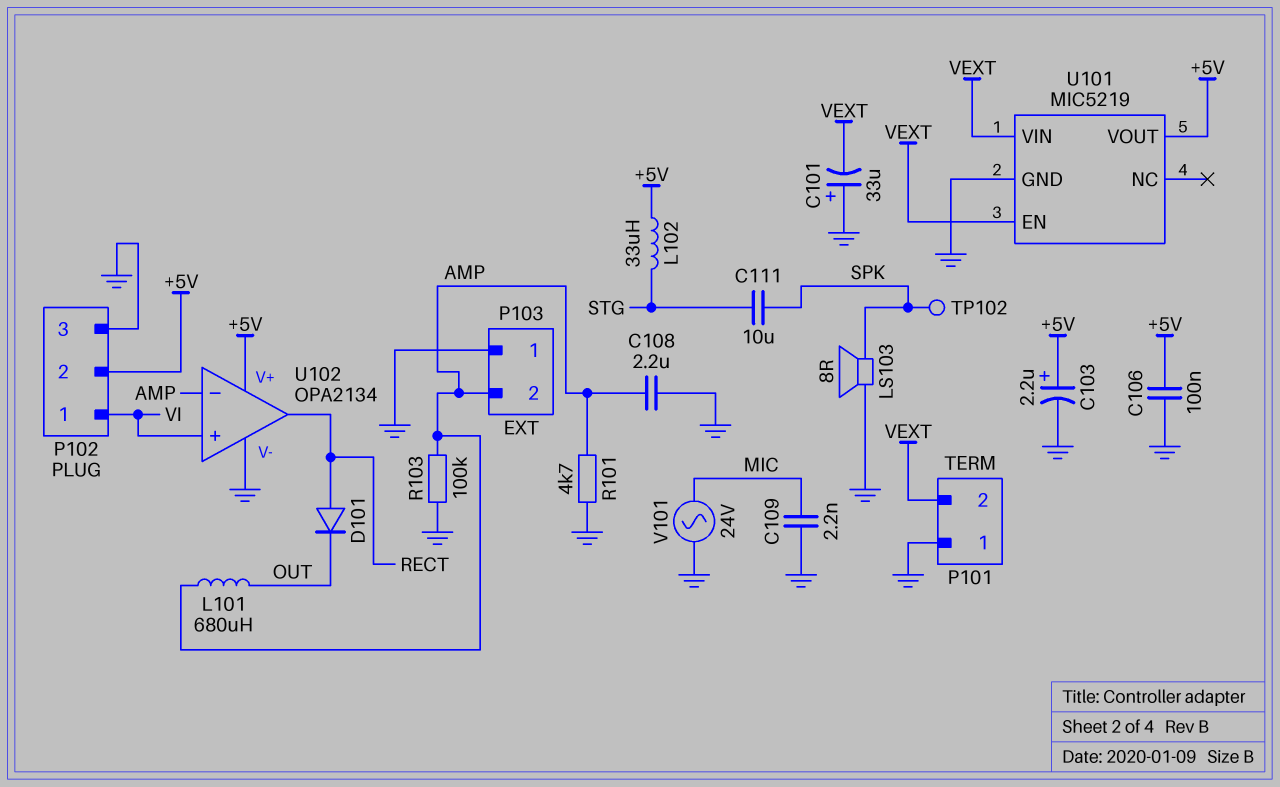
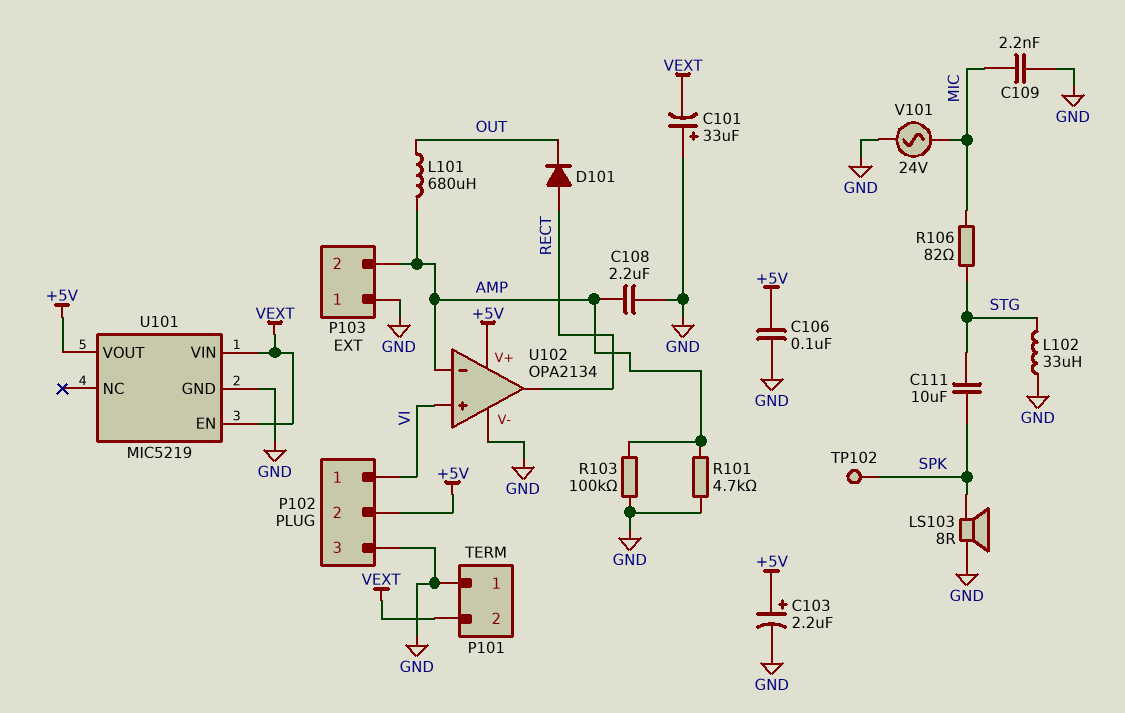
L102: 33uH (+5V, STG) -> 33uH (GND, STG)
R106: none -> 82 (MIC, STG)

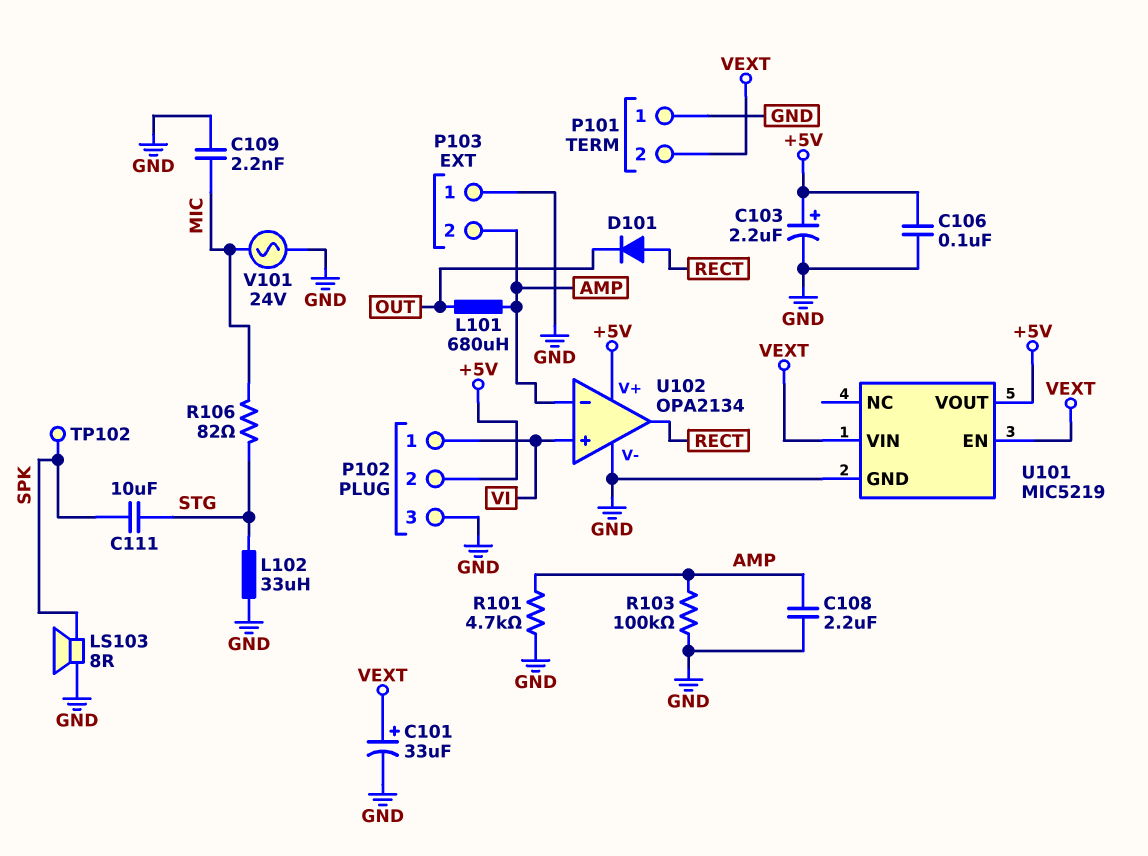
C101: 33uF (plus GND, minus VEXT) -> 33uF (plus VEXT, minus GND)

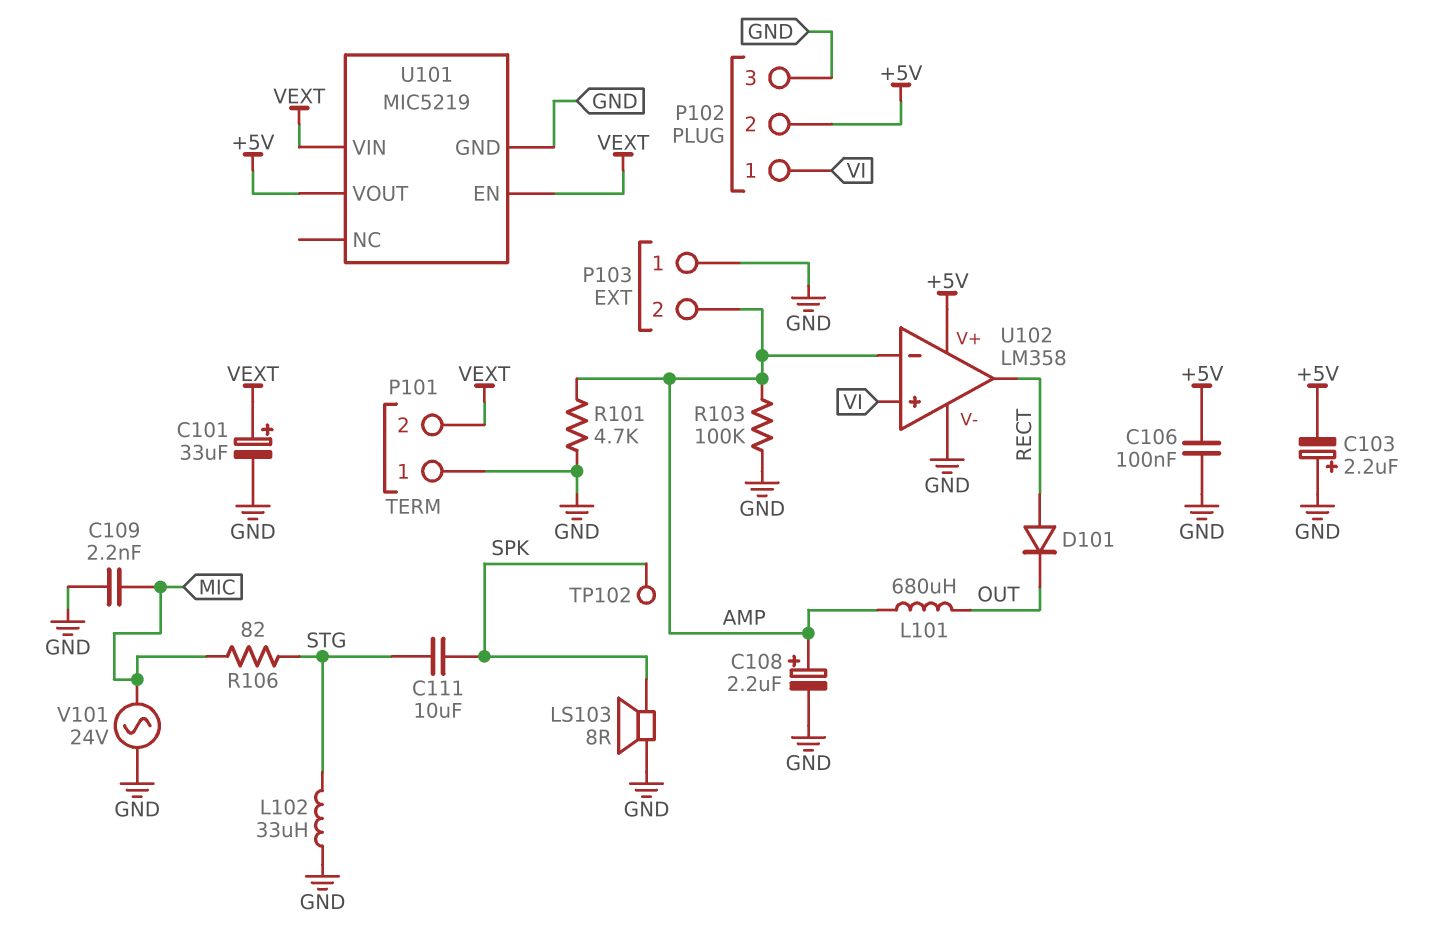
C103: 2.2uF (plus +5V, minus GND) -> 2.2uF (plus GND, minus +5V)
C108: 2.2uF (AMP, GND) -> 2.2uF (plus AMP, minus GND)
U102: OPA2134 -> LM358

